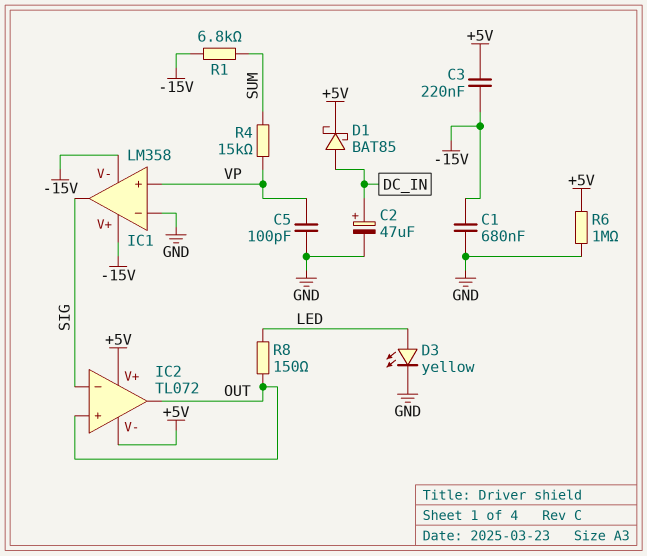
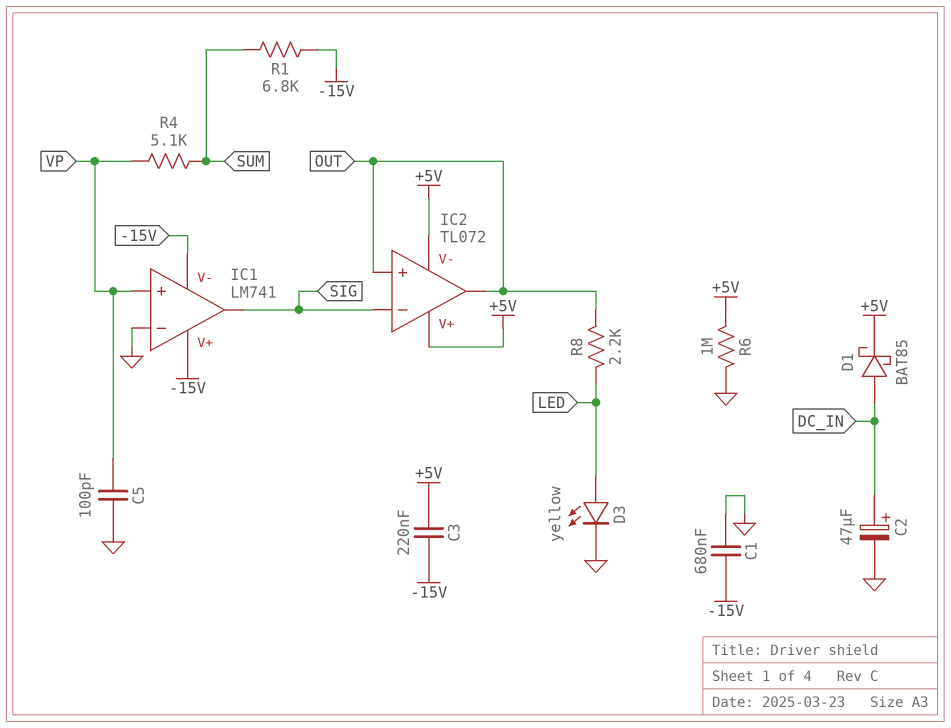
IC1: LM358 -> LM741
R4: 15k (SUM, VP) -> 5.1k (SUM, VP)
R8: 150 (LED, OUT) -> 2.2k (LED, OUT)

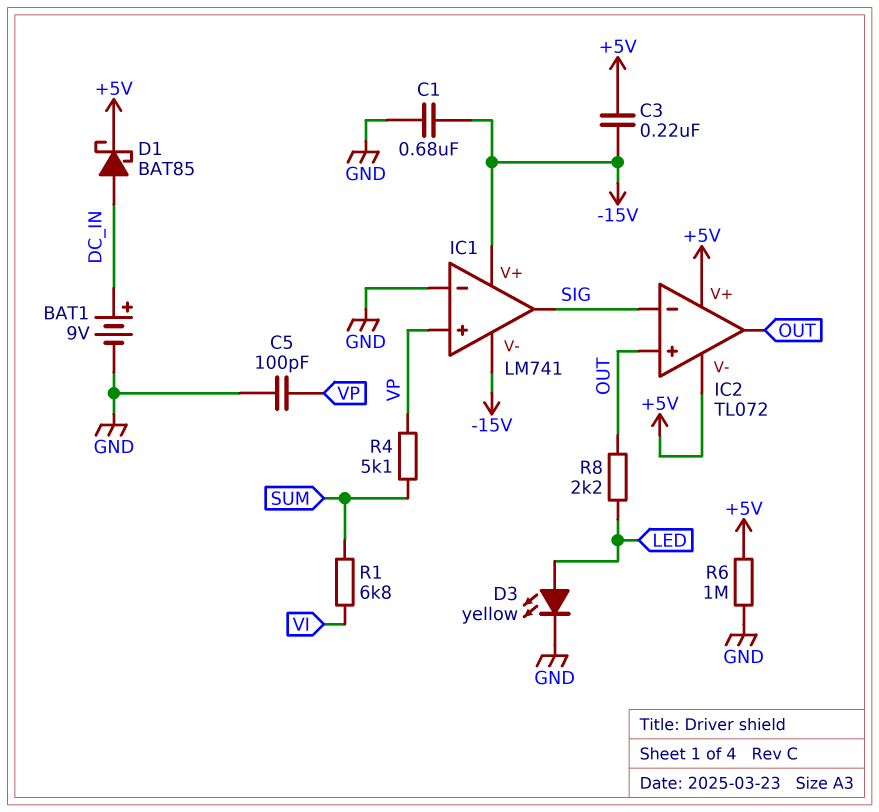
BAT1: none -> 9V (plus DC_IN, minus GND)
C2: 47uF (plus DC_IN, minus GND) -> none
R1: 6.8k (-15V, SUM) -> 6.8k (SUM, VI)

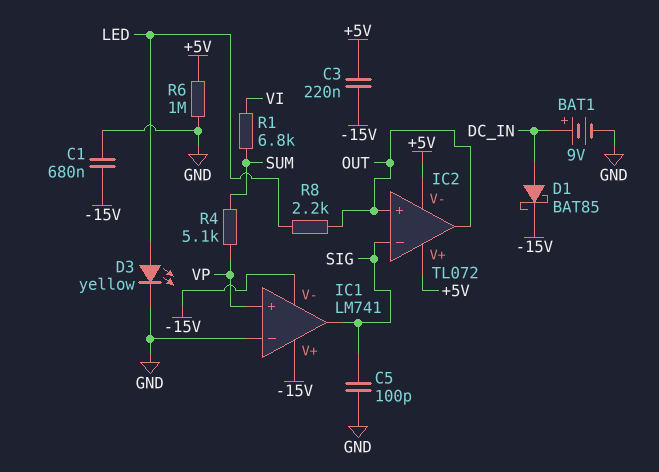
C5: 100pF (GND, VP) -> 100pF (GND, SIG)
D1: schottky BAT85 (A DC_IN, K +5V) -> schottky BAT85 (A DC_IN, K -15V)

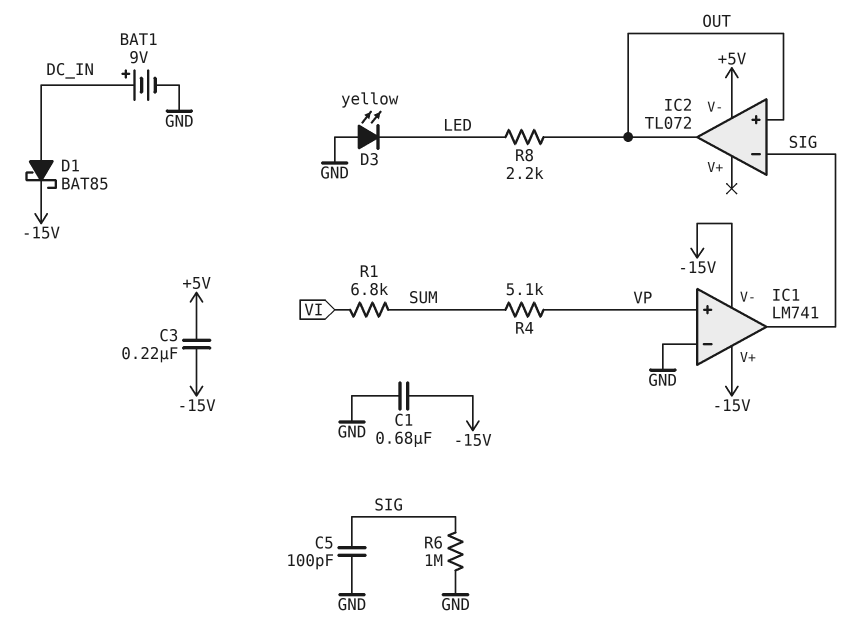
D3: LED yellow (A LED, K GND) -> LED yellow (A GND, K LED)
IC2 pin V+: +5V -> none
R6: 1M (+5V, GND) -> 1M (GND, SIG)

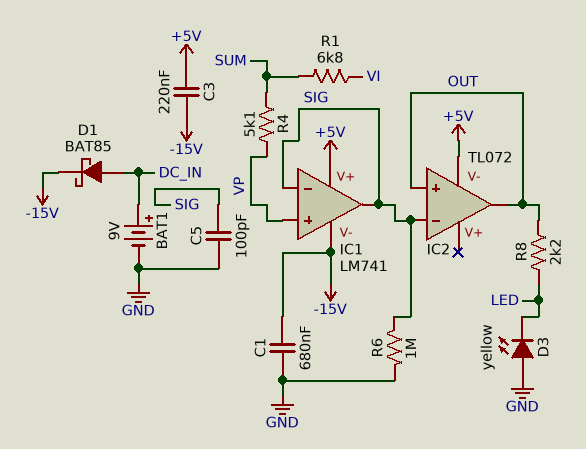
IC1 pin V+: -15V -> +5V
IC1 pin in-: GND -> SIG

